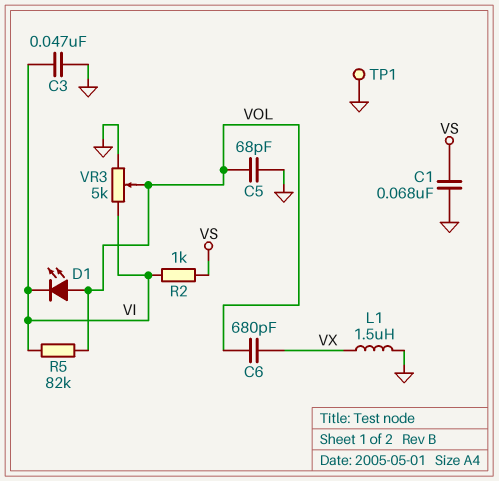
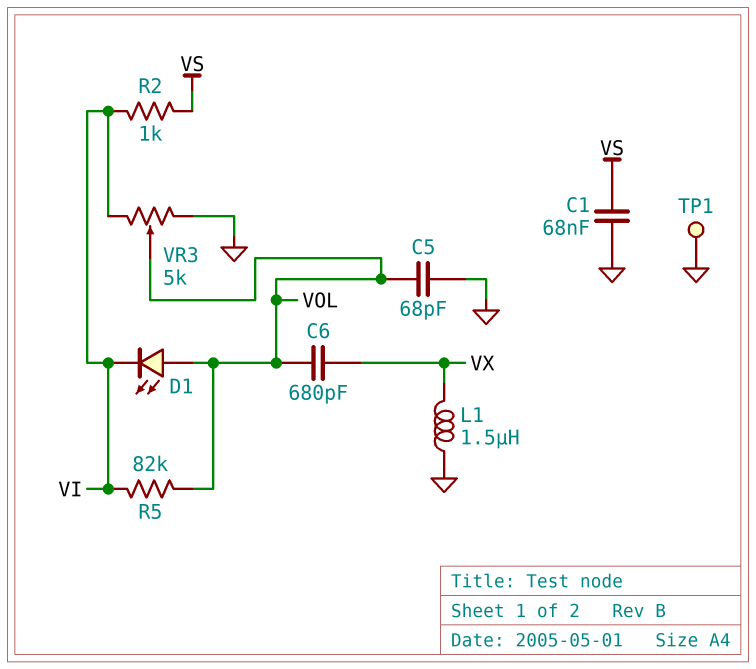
C3: 47nF (GND, VI) -> none

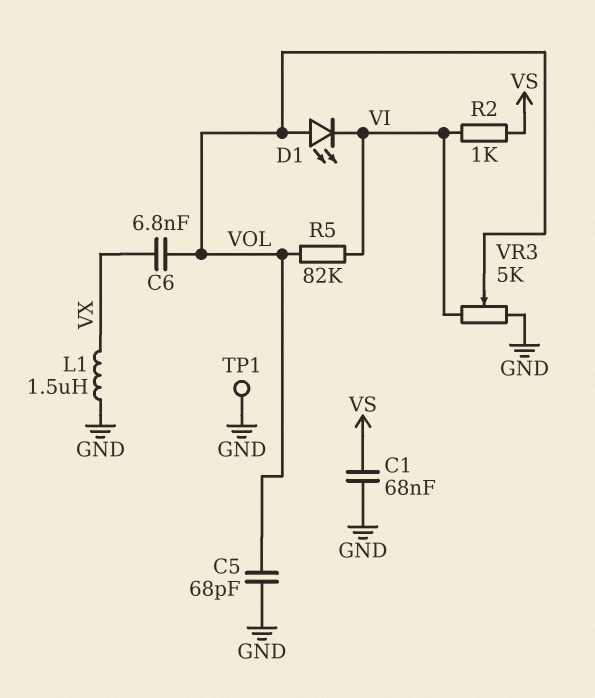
C6: 680pF (VOL, VX) -> 6.8nF (VOL, VX)

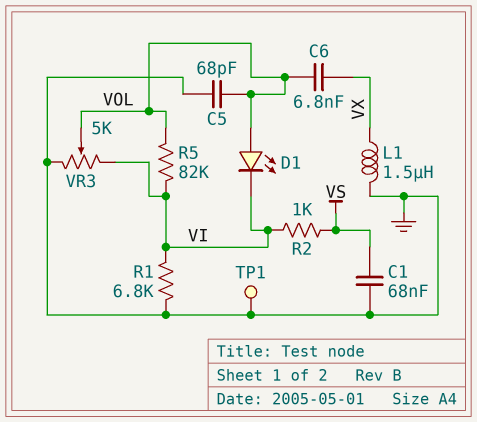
R1: none -> 6.8k (GND, VI)

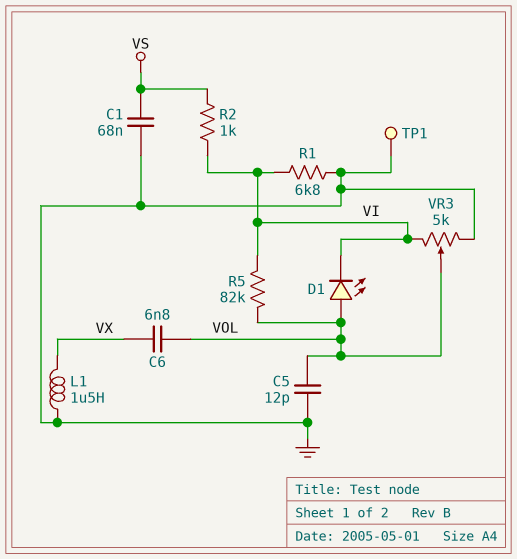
C5: 68pF (GND, VOL) -> 12pF (GND, VOL)

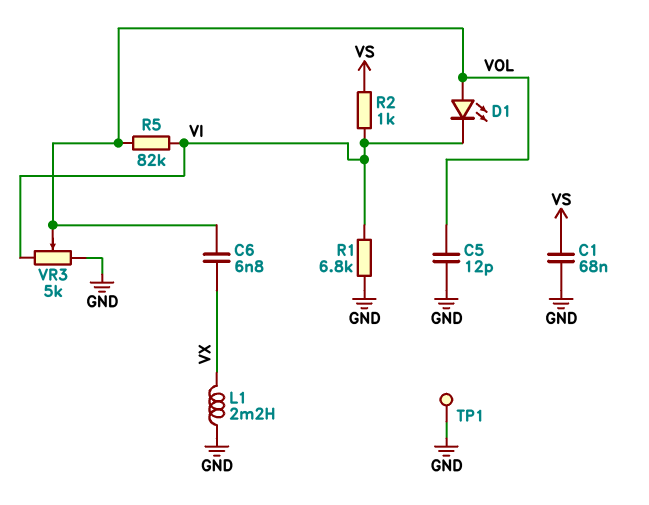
L1: 1.5uH (GND, VX) -> 2.2mH (GND, VX)

